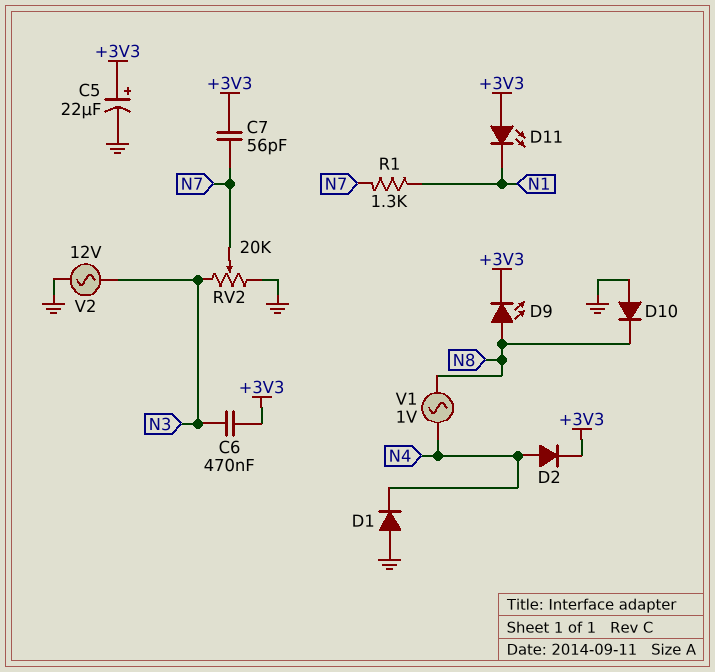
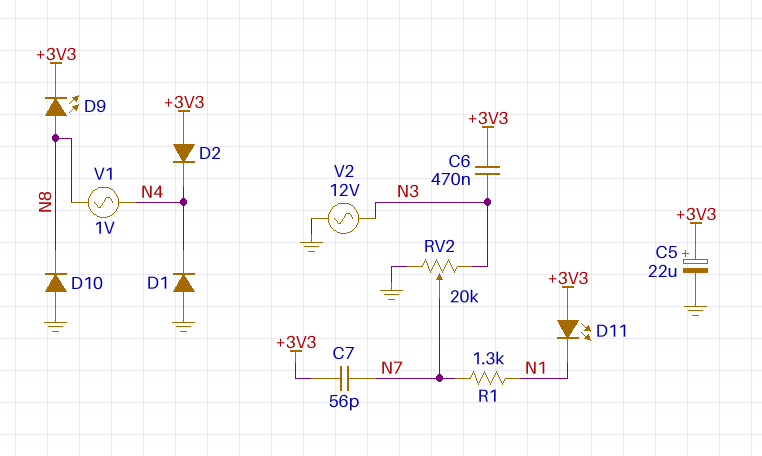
D2: diode (A N4, K +3V3) -> diode (A +3V3, K N4)

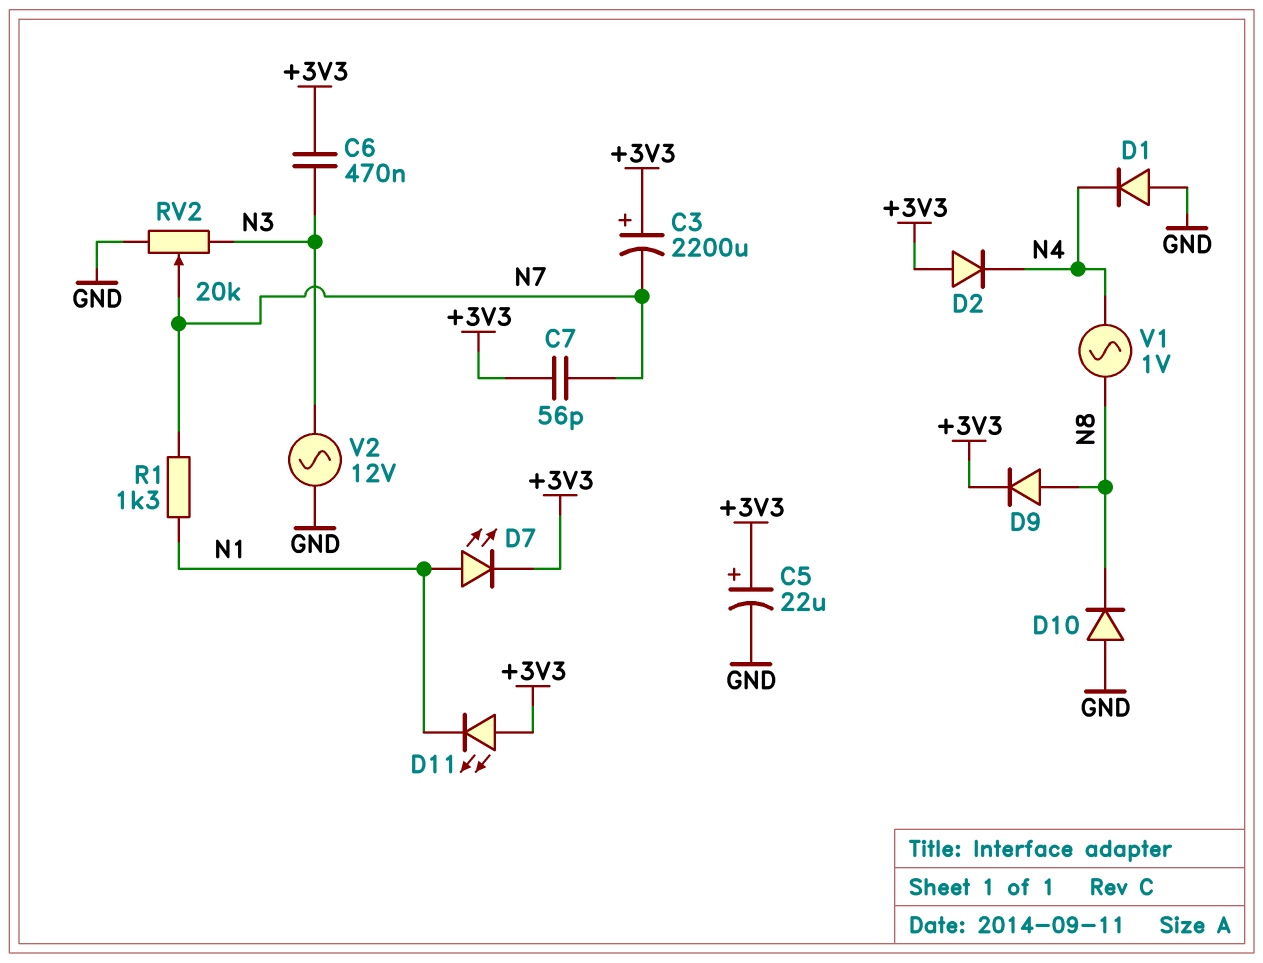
C3: none -> 2200uF (plus +3V3, minus N7)
D7: none -> LED (A N1, K +3V3)
D9: LED (A N8, K +3V3) -> diode (A N8, K +3V3)

